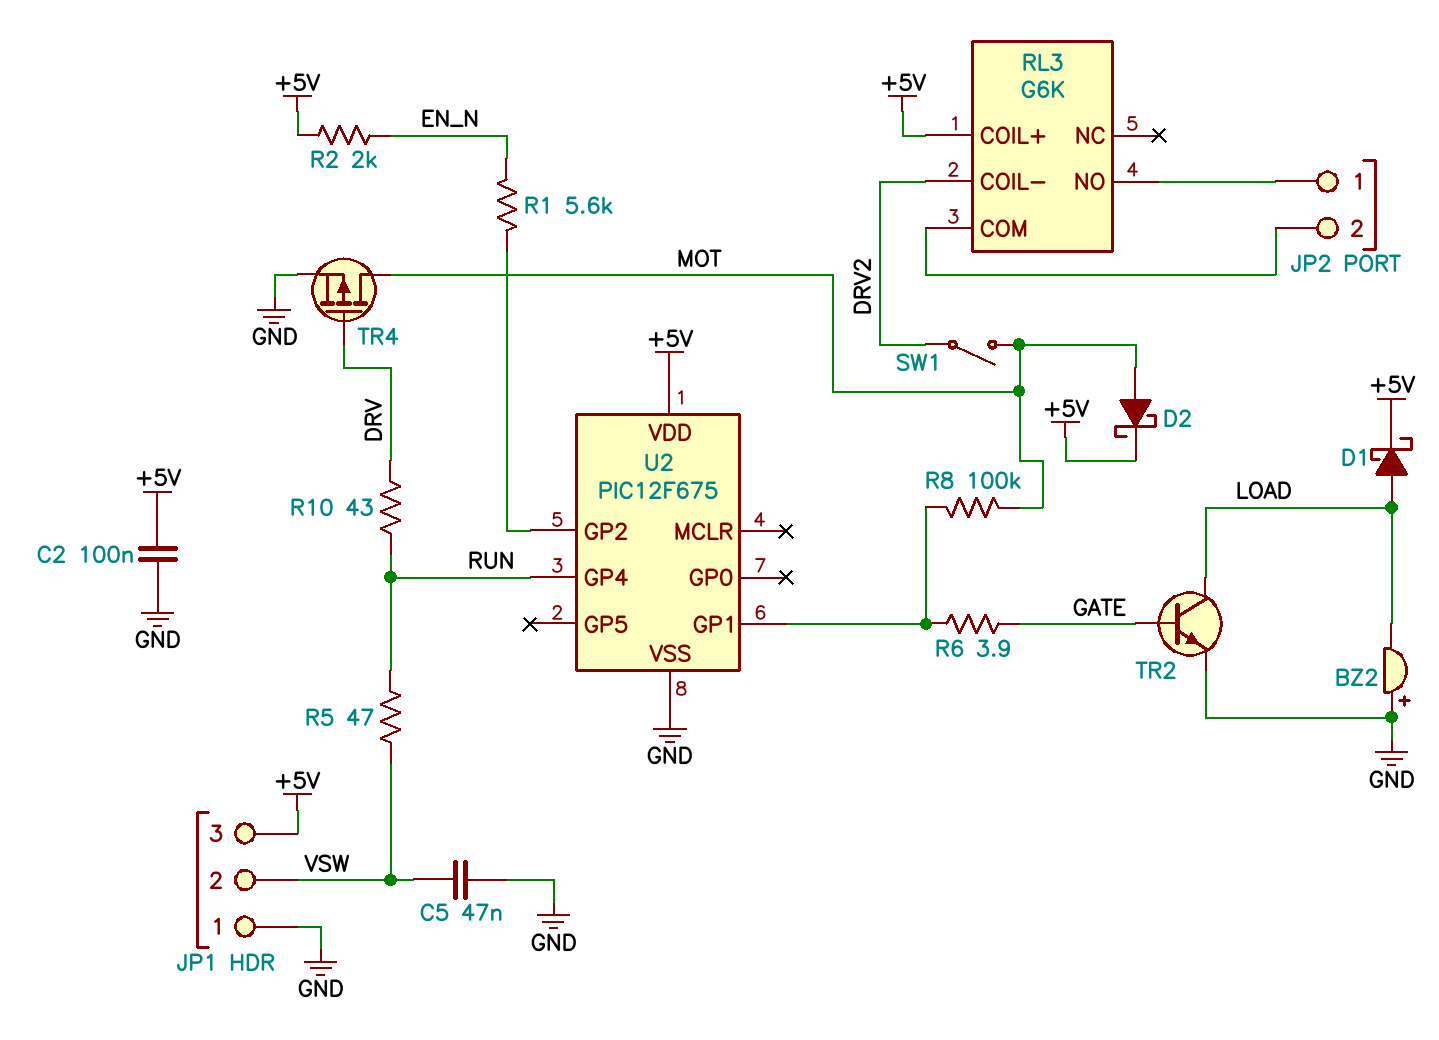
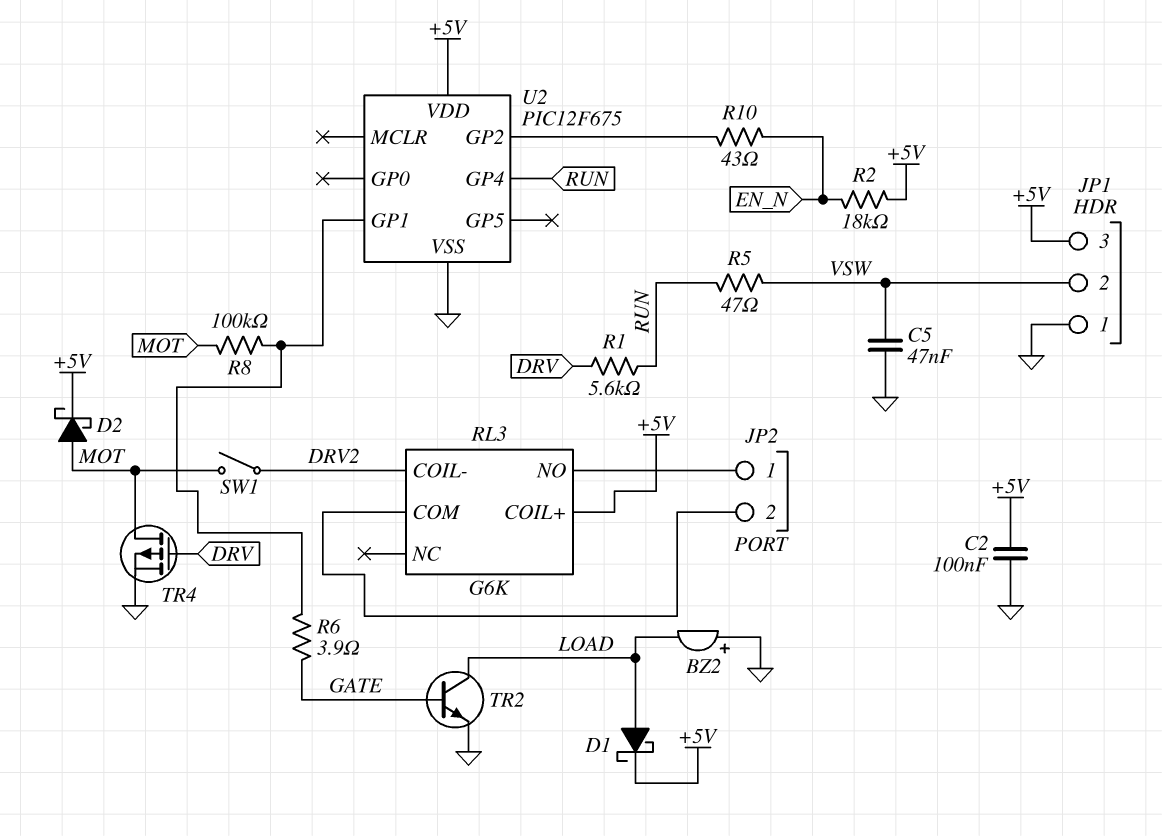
R1: 5.6k (EN_N, U2/GP2) -> 5.6k (DRV, RUN)
R2: 2k (+5V, EN_N) -> 18k (+5V, EN_N)
R10: 43 (DRV, RUN) -> 43 (EN_N, U2/GP2)

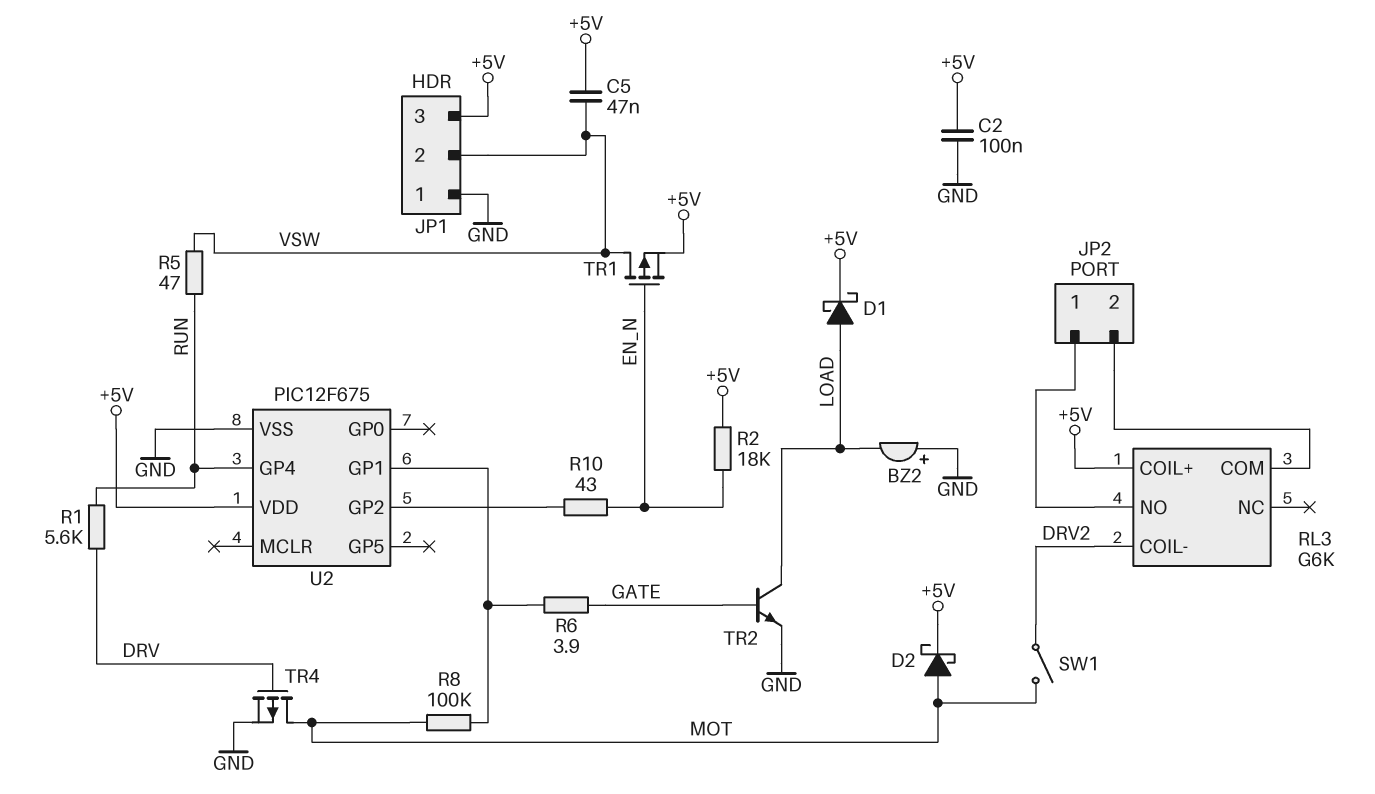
C5: 47nF (GND, VSW) -> 47nF (+5V, VSW)
TR1: none -> PMOS (G EN_N, D VSW, S +5V)

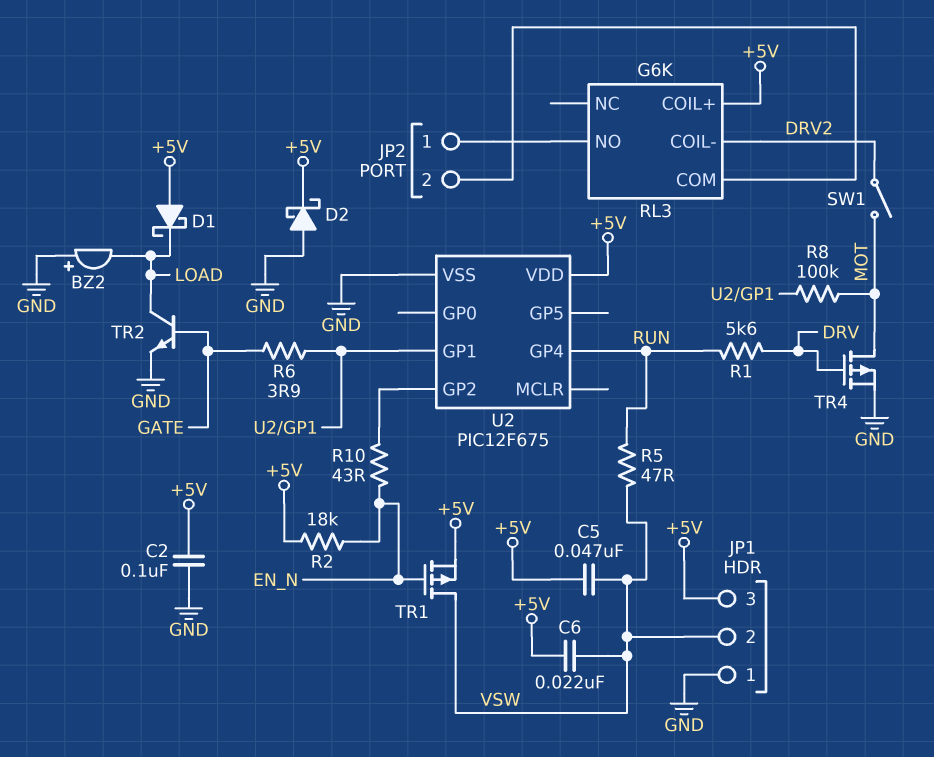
C6: none -> 22nF (+5V, VSW)
D1: schottky (A LOAD, K +5V) -> schottky (A +5V, K LOAD)
D2: schottky (A MOT, K +5V) -> schottky (A GND, K +5V)

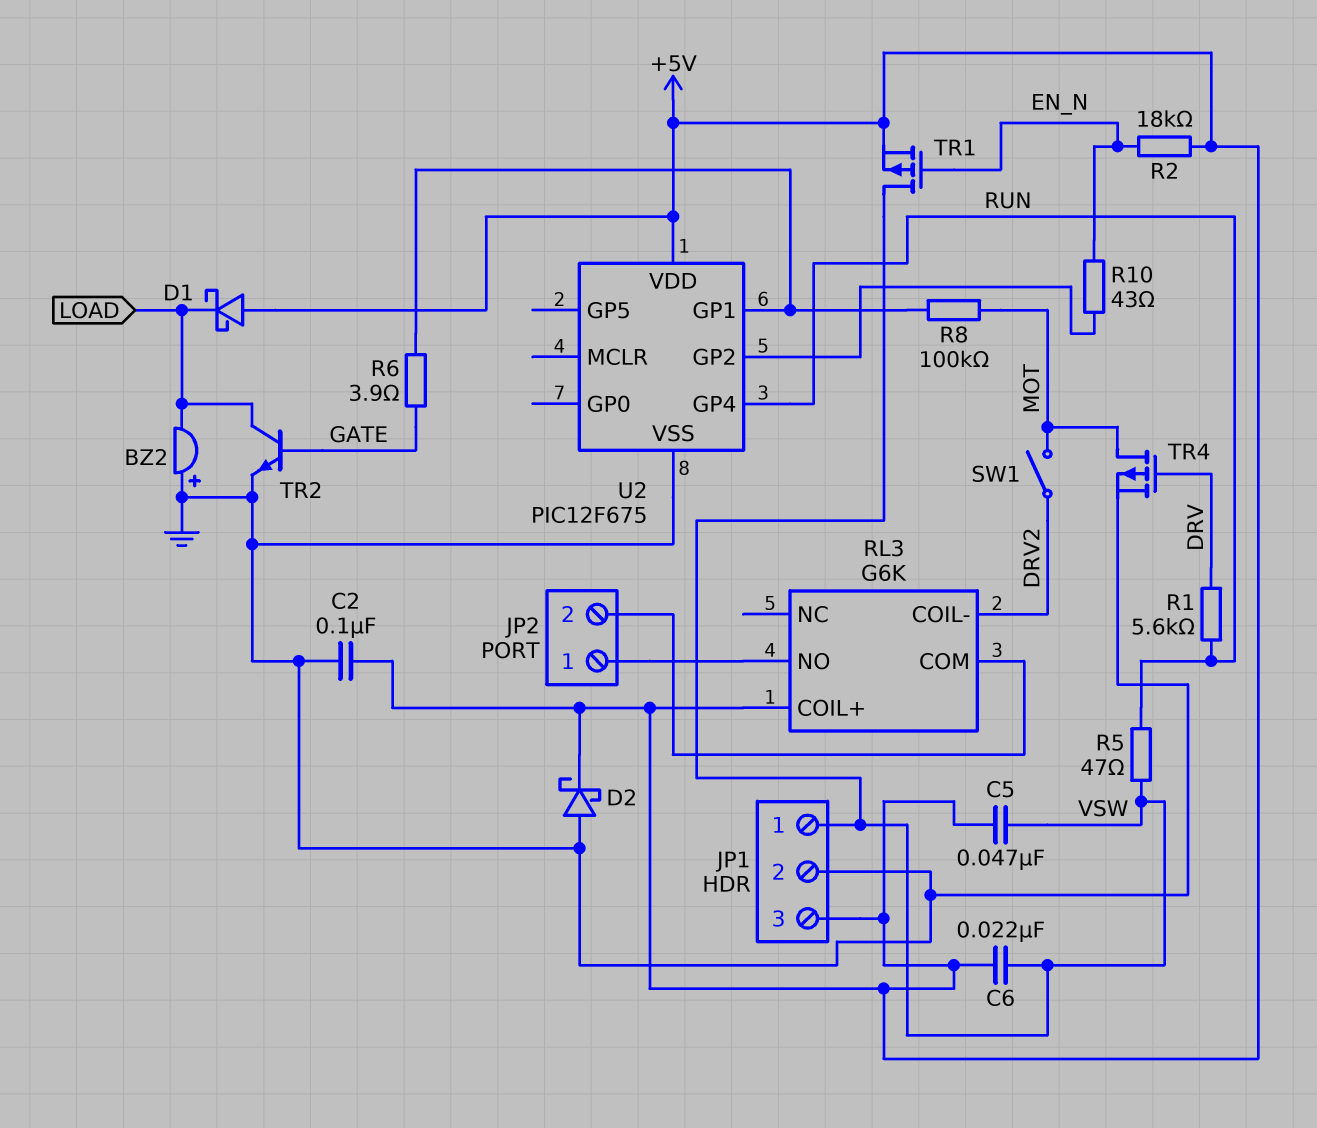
JP1 pin 1: GND -> VSW
JP1 pin 2: VSW -> GND

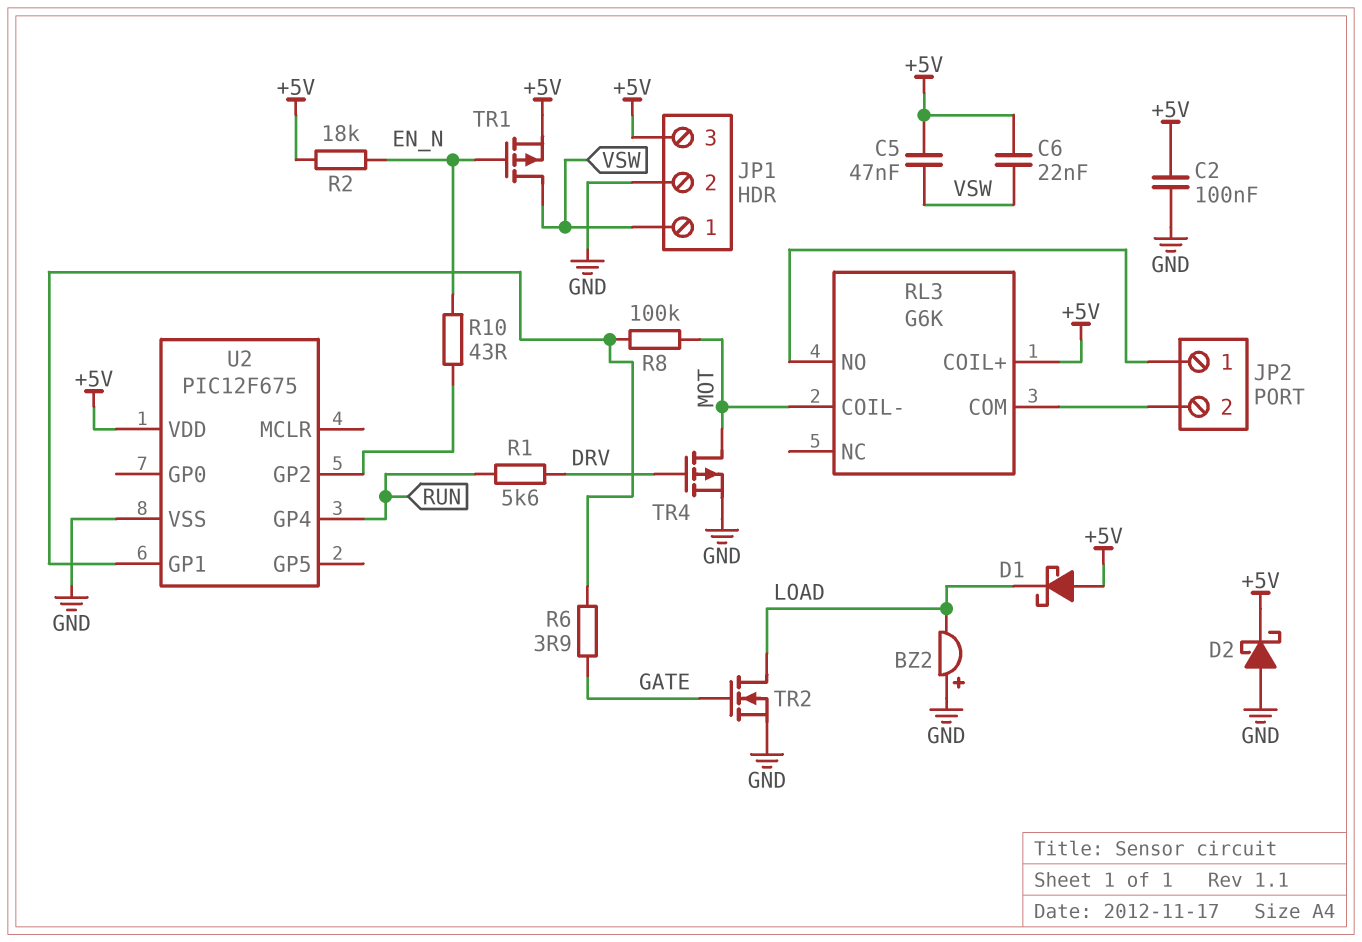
R5: 47 (RUN, VSW) -> none
RL3 pin COIL-: DRV2 -> MOT
SW1: switch (DRV2, MOT) -> none
TR2: NPN (B GATE, C LOAD, E GND) -> NMOS (G GATE, D LOAD, S GND)

